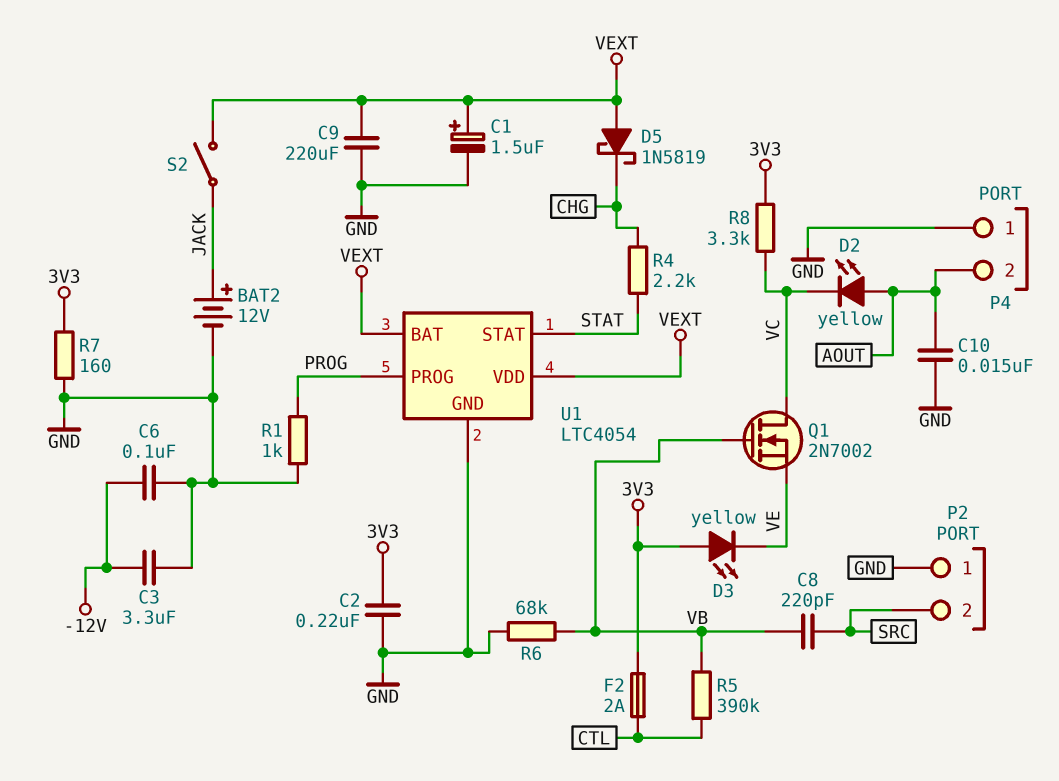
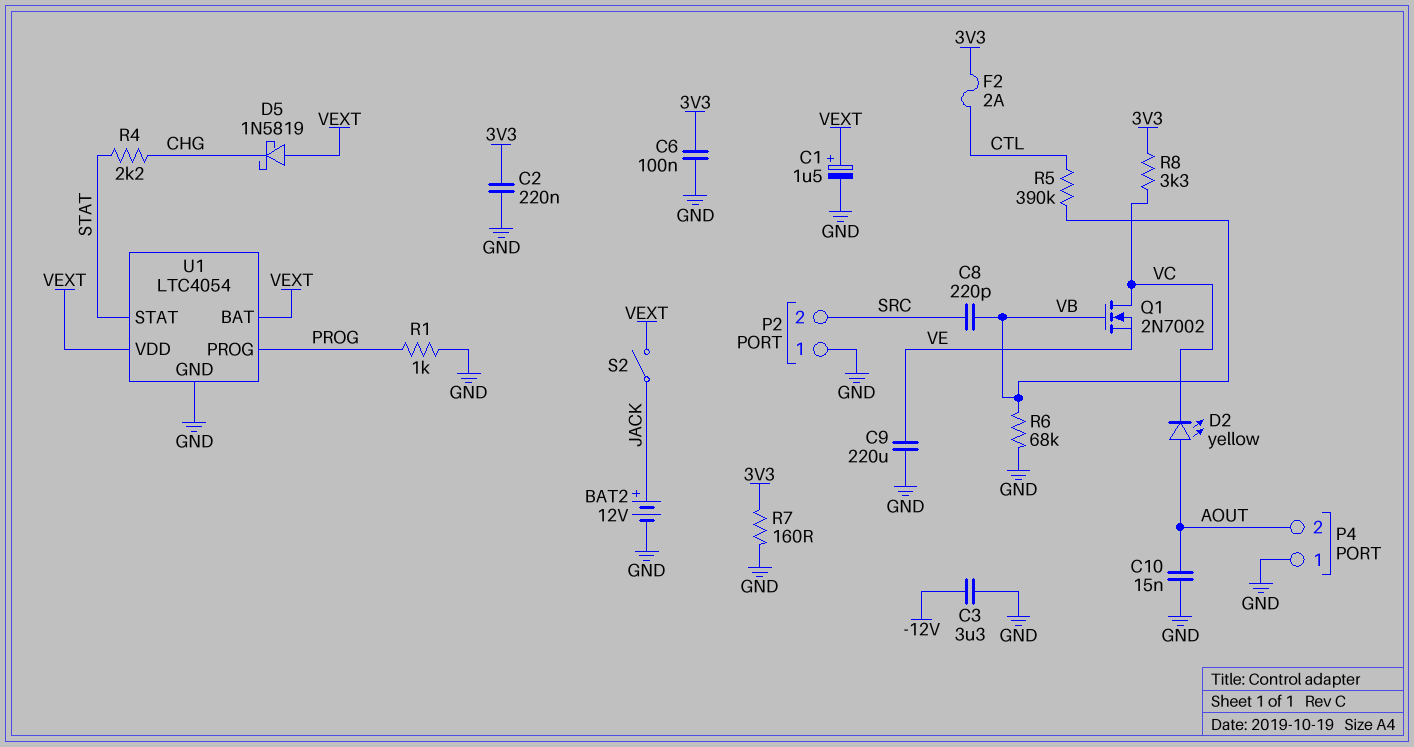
C6: 100nF (-12V, GND) -> 100nF (3V3, GND)
C9: 220uF (GND, VEXT) -> 220uF (GND, VE)
D3: LED yellow (A 3V3, K VE) -> none

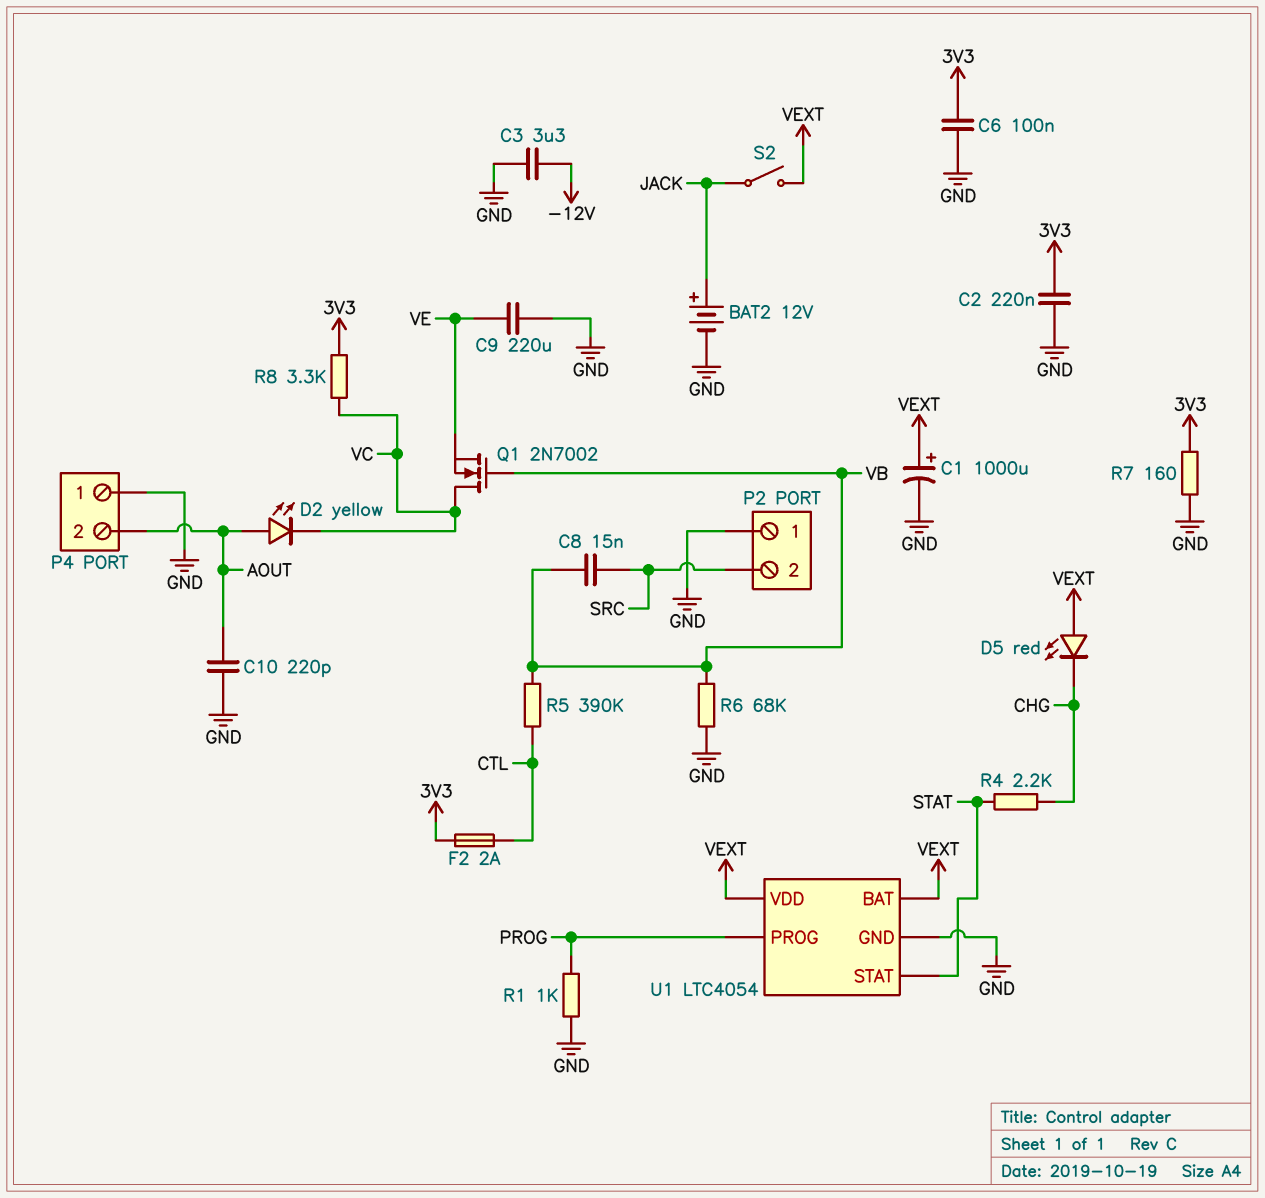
C1: 1.5uF (plus VEXT, minus GND) -> 1000uF (plus VEXT, minus GND)
C8: 220pF (SRC, VB) -> 15nF (SRC, VB)
C10: 15nF (AOUT, GND) -> 220pF (AOUT, GND)
D5: schottky 1N5819 (A VEXT, K CHG) -> LED red (A VEXT, K CHG)

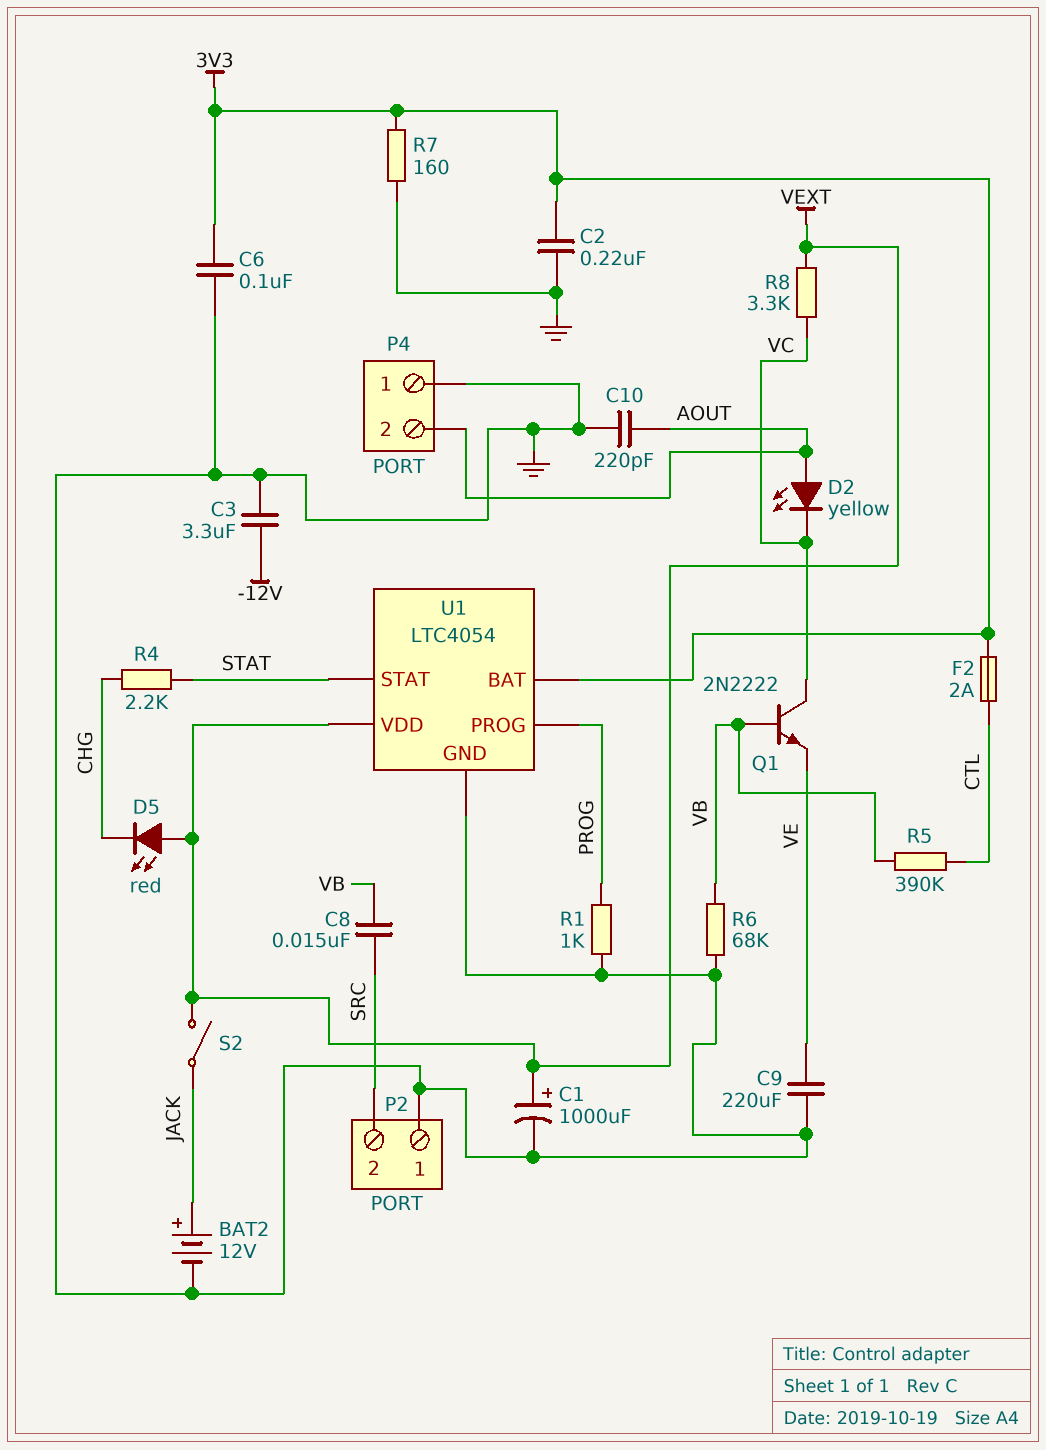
Q1: NMOS 2N7002 (G VB, D VC, S VE) -> NPN 2N2222 (B VB, C VC, E VE)
R8: 3.3k (3V3, VC) -> 3.3k (VC, VEXT)
U1 pin BAT: VEXT -> 3V3

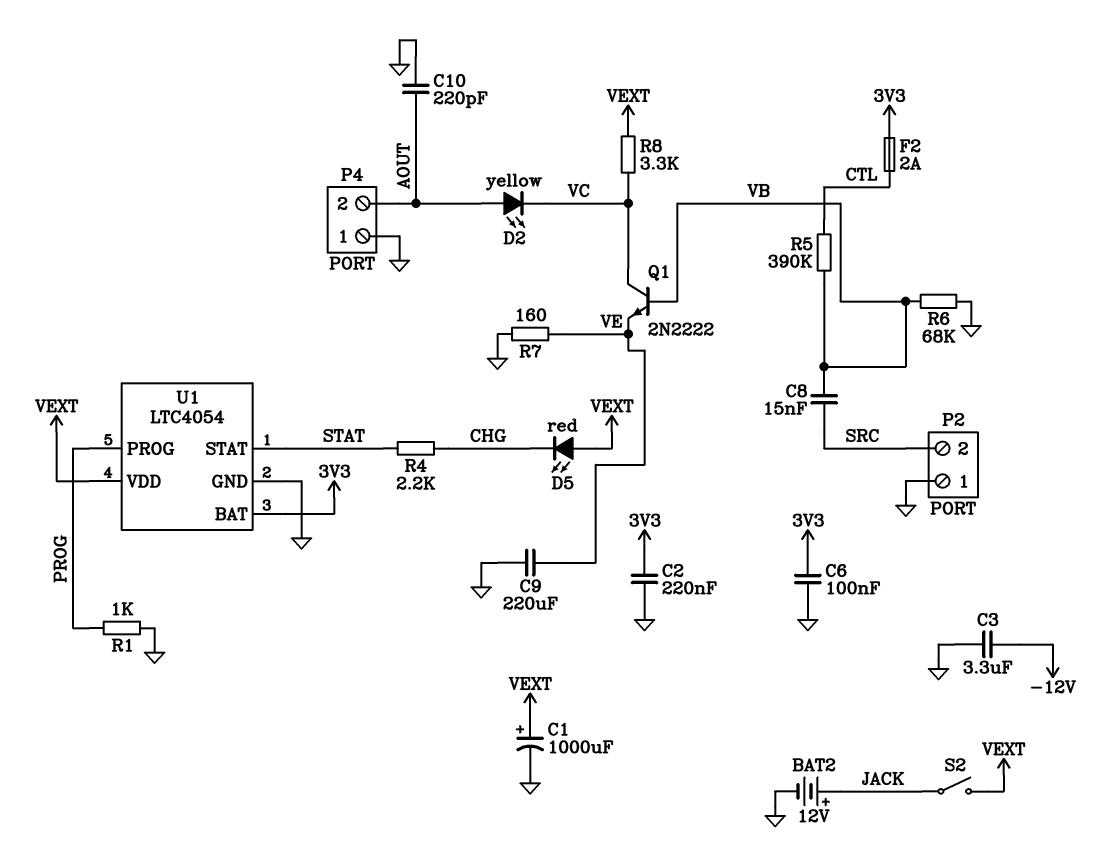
R7: 160 (3V3, GND) -> 160 (GND, VE)

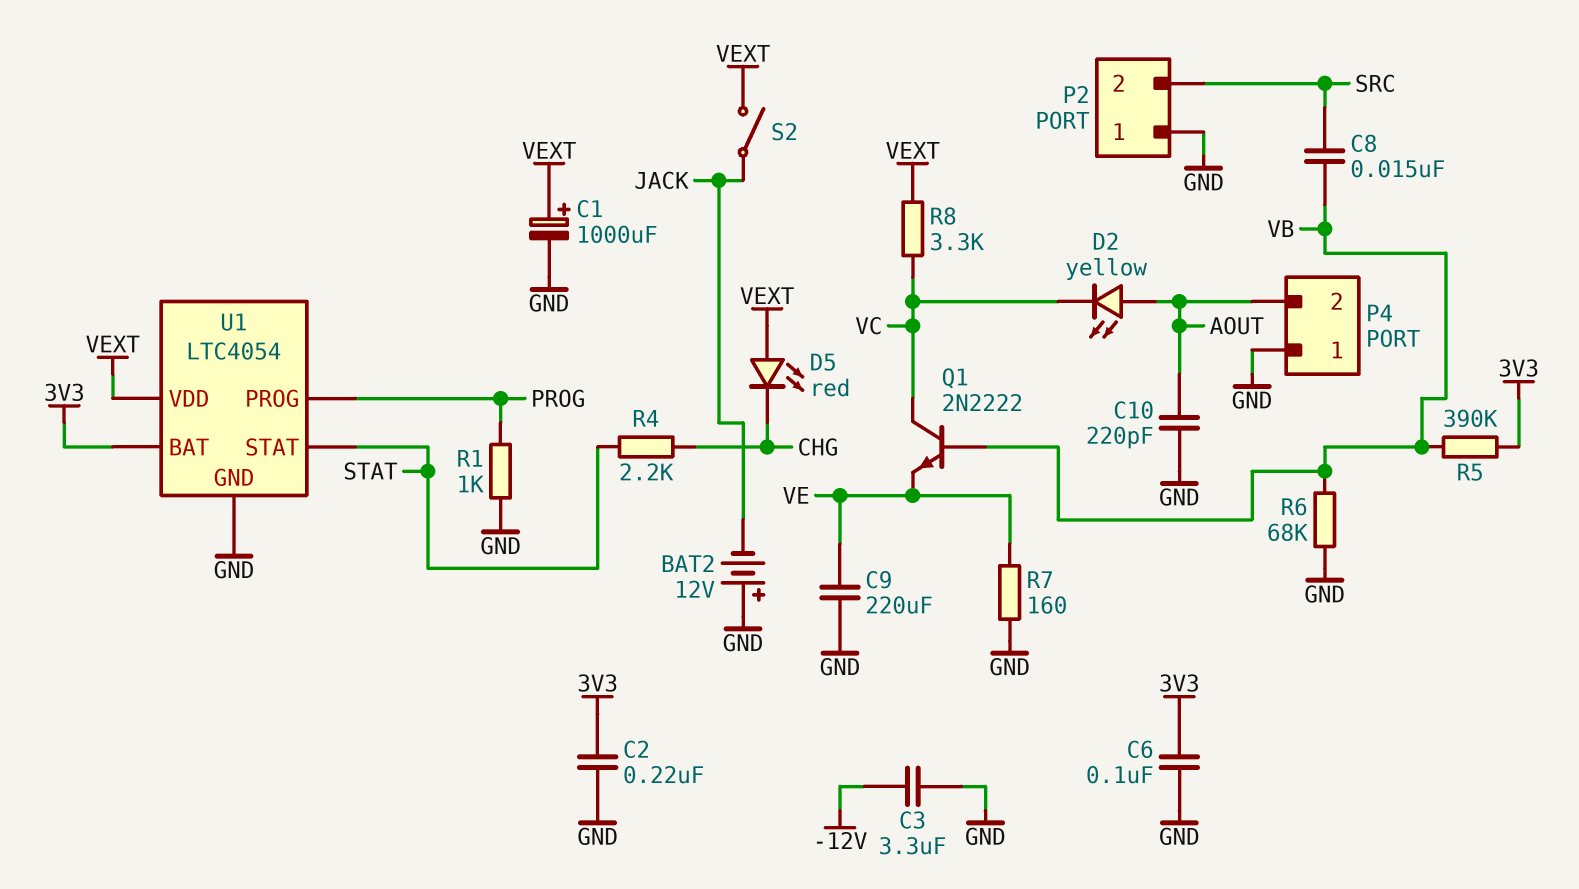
BAT2: 12V (plus JACK, minus GND) -> 12V (plus GND, minus JACK)
F2: 2A (3V3, CTL) -> none
R5: 390k (CTL, VB) -> 390k (3V3, VB)

